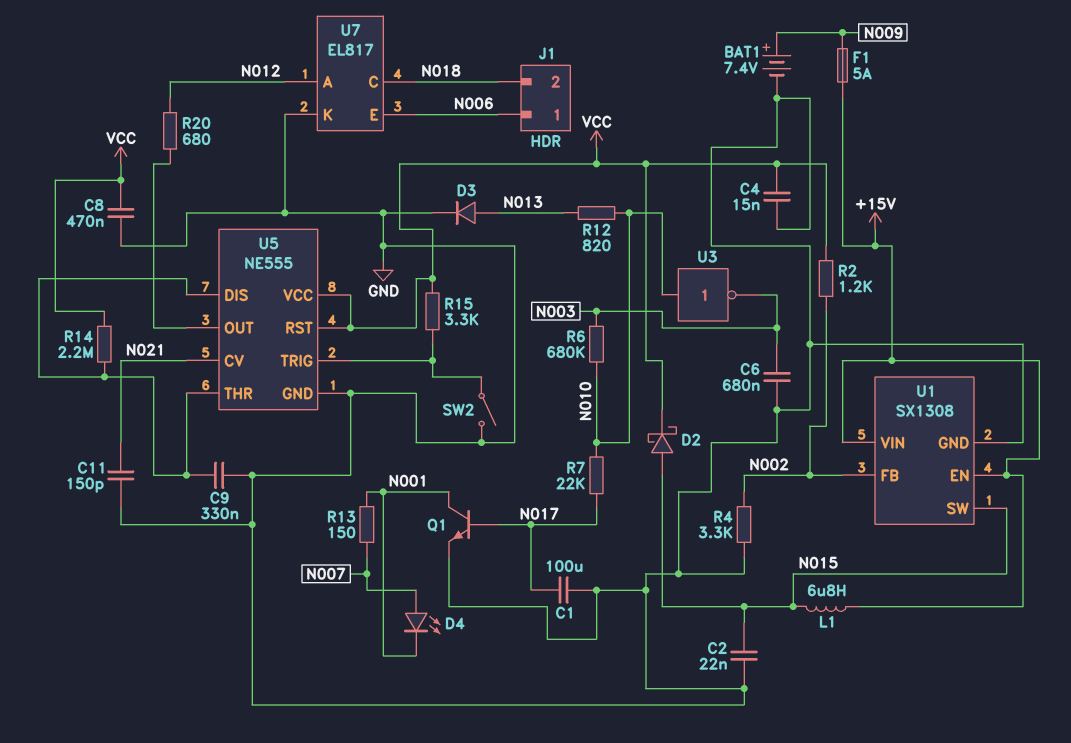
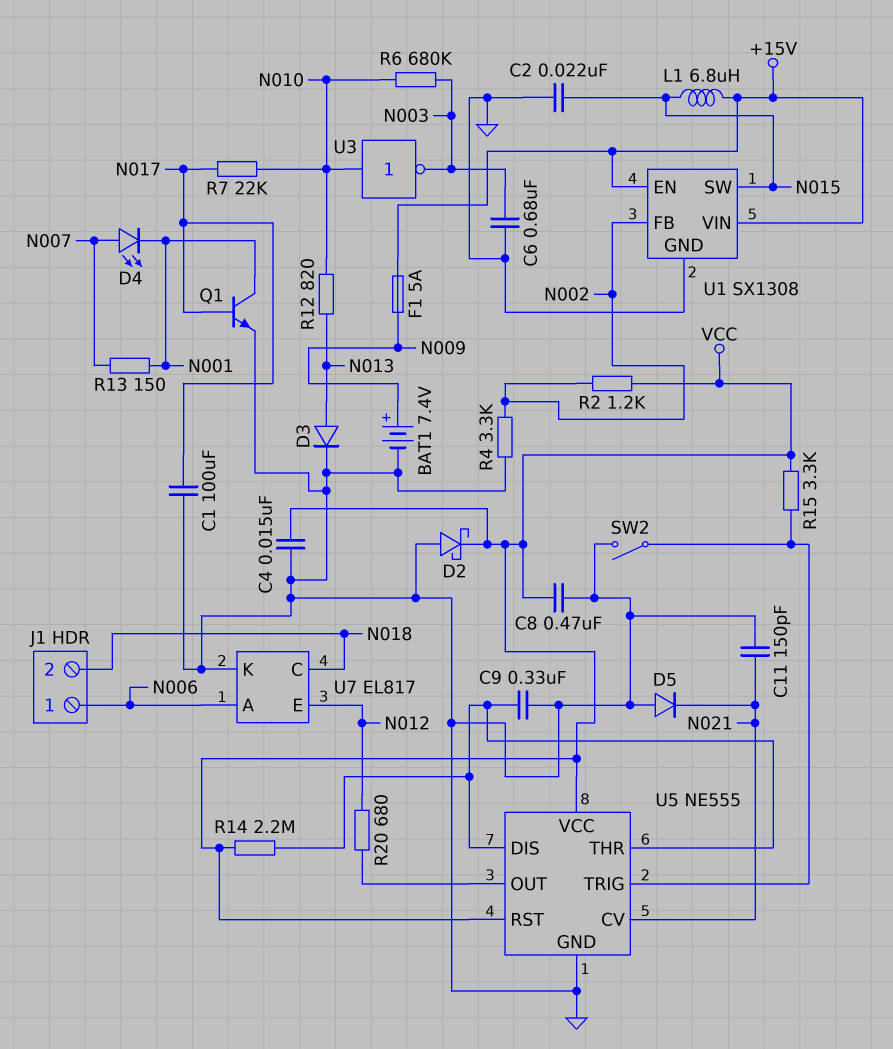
D2: schottky (A N015, K VCC) -> schottky (A GND, K VCC)
D5: none -> diode (A GND, K N021)
U7 pin A: N012 -> N006
U7 pin E: N006 -> N012

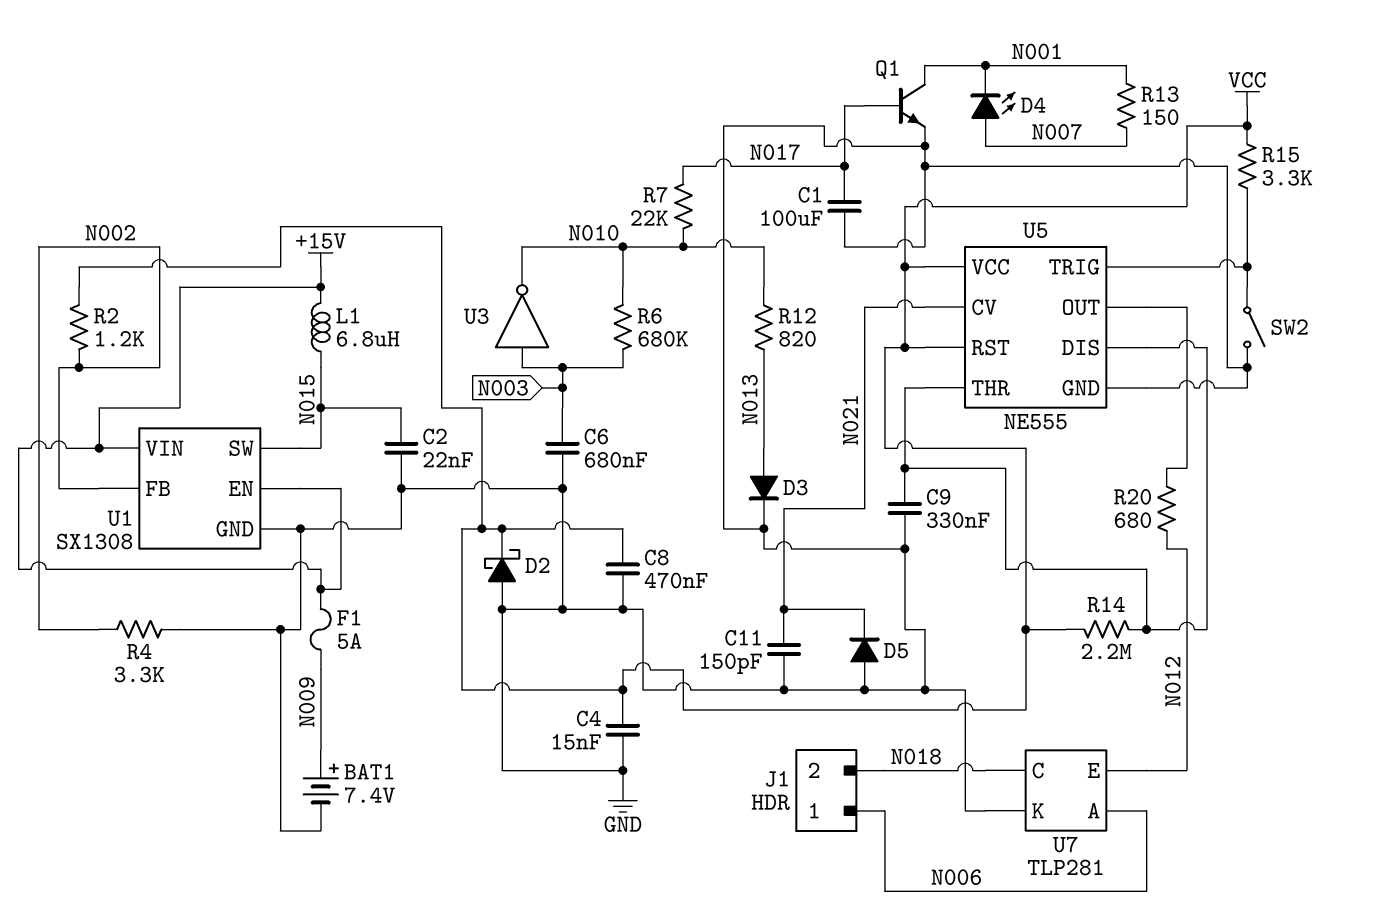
U3: NOT (in N010, out N003) -> NOT (in N003, out N010)
U7: EL817 -> TLP281

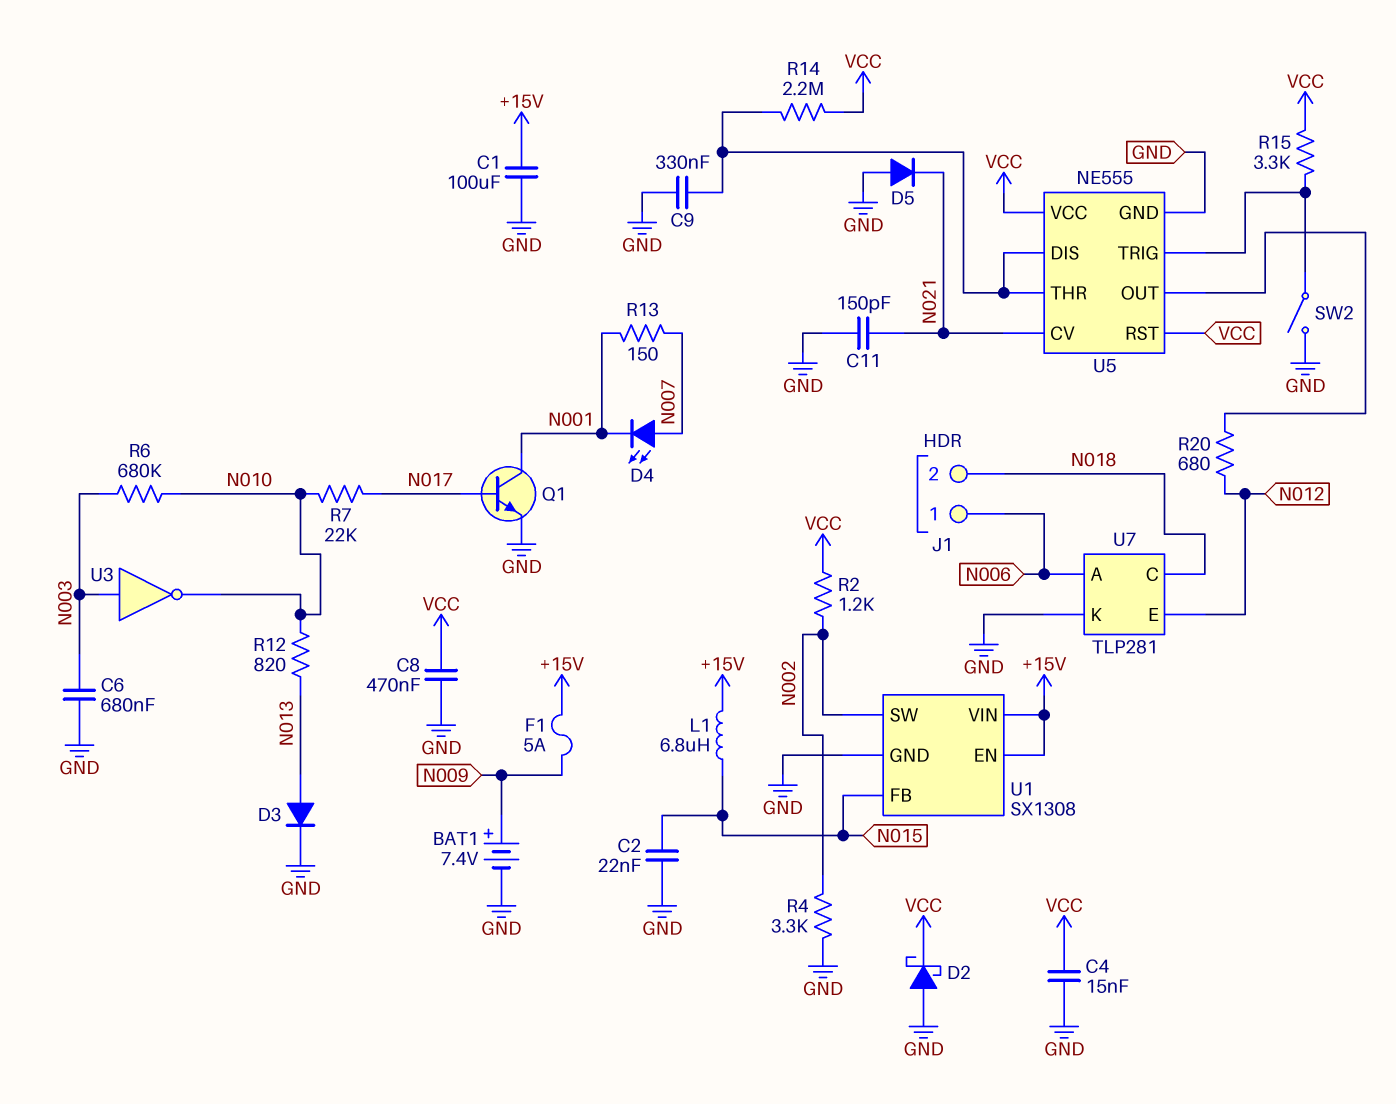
C1: 100uF (GND, N017) -> 100uF (+15V, GND)
U1 pin FB: N002 -> N015
U1 pin SW: N015 -> N002

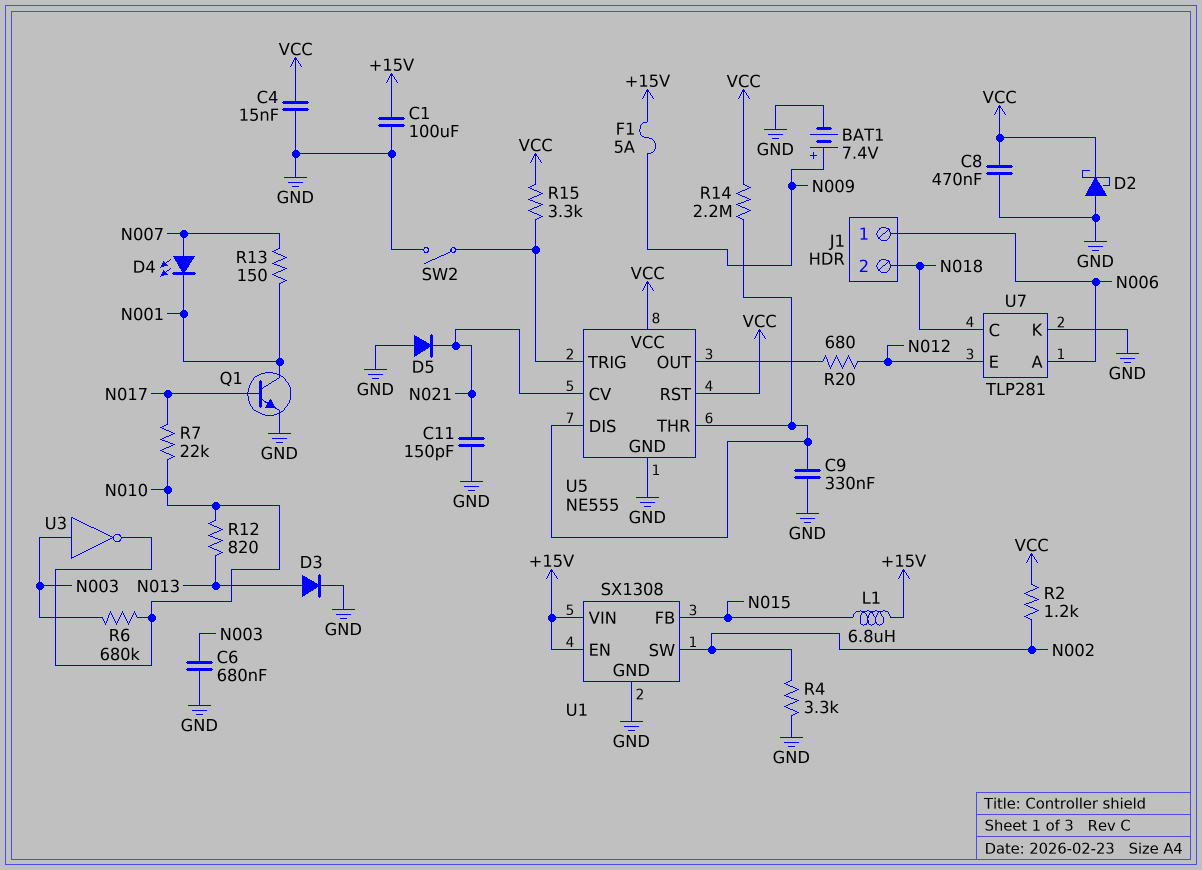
C2: 22nF (GND, N015) -> none

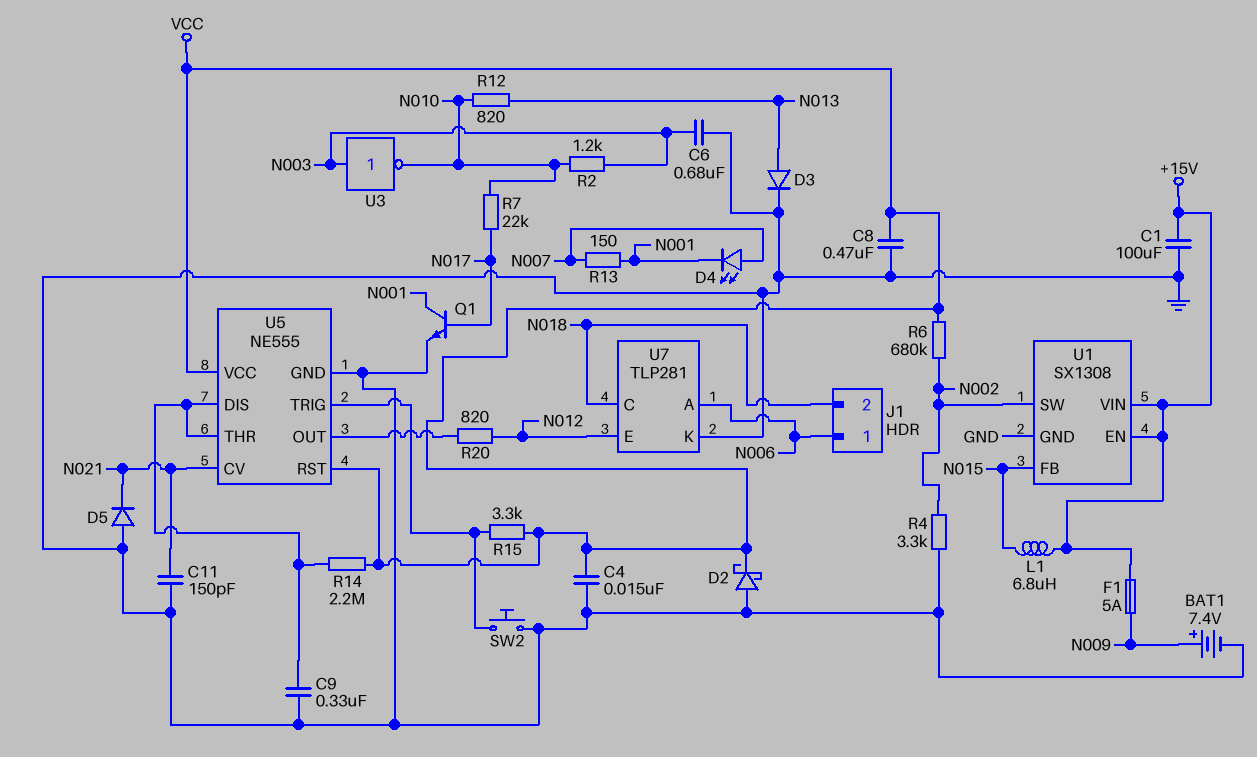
R2: 1.2k (N002, VCC) -> 1.2k (N003, N010)
R6: 680k (N003, N010) -> 680k (N002, VCC)
R20: 680 (N012, U5/OUT) -> 820 (N012, U5/OUT)
SW2: switch (GND, U5/TRIG) -> button (GND, U5/TRIG)

